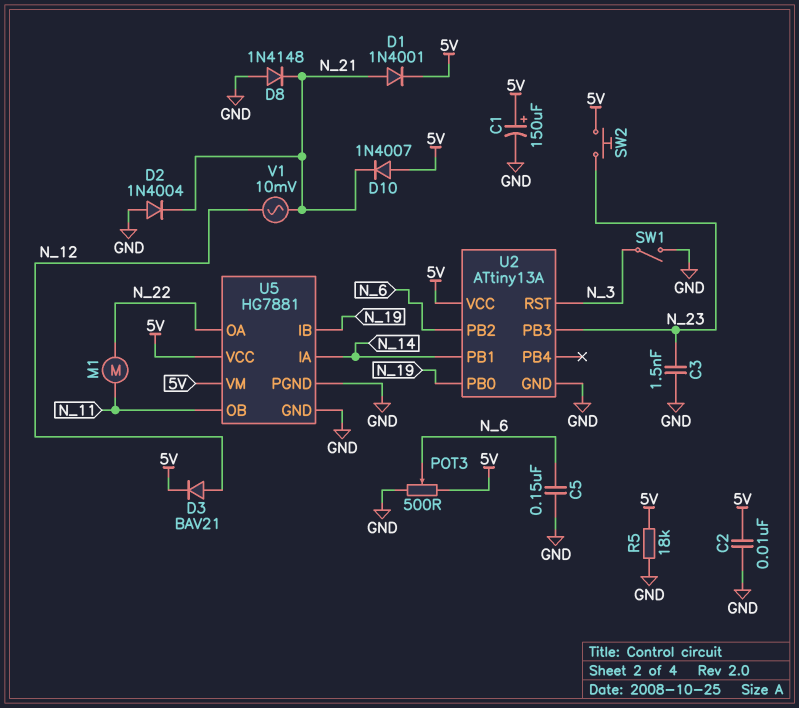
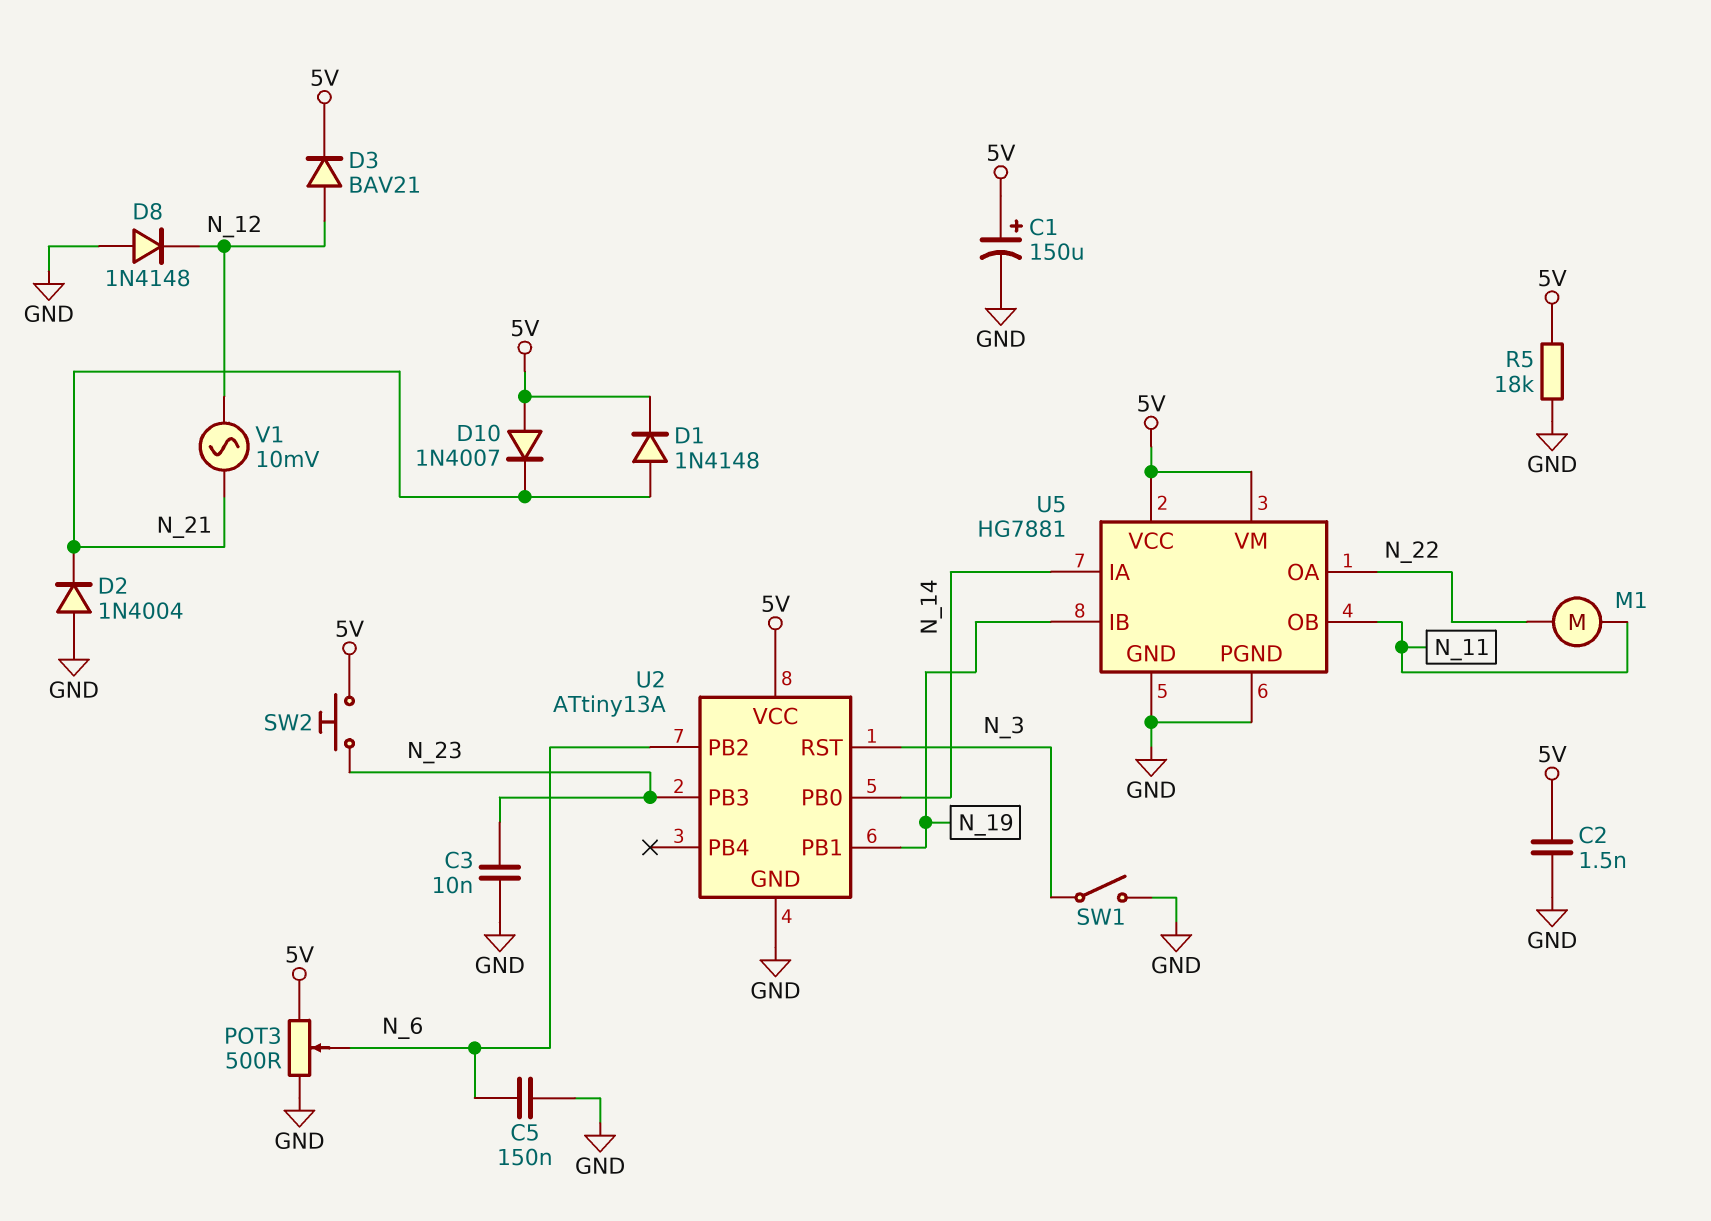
C2: 10nF (5V, GND) -> 1.5nF (5V, GND)
C3: 1.5nF (GND, N_23) -> 10nF (GND, N_23)
D1: diode 1N4001 (A N_21, K 5V) -> diode 1N4148 (A N_21, K 5V)
D8: diode 1N4148 (A GND, K N_21) -> diode 1N4148 (A GND, K N_12)
U2 pin PB0: N_19 -> N_14
U2 pin PB1: N_14 -> N_19

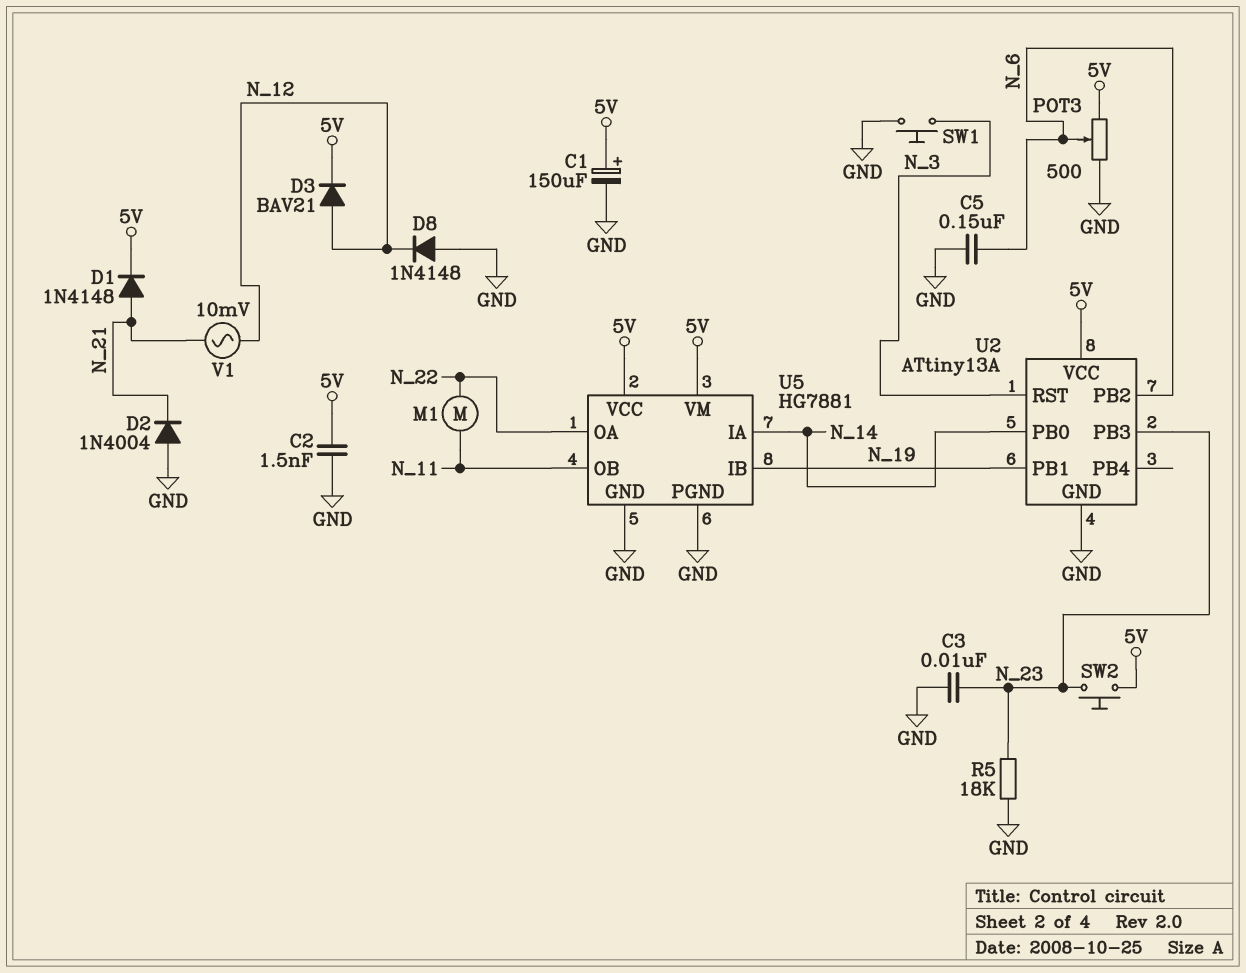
D10: diode 1N4007 (A 5V, K N_21) -> none
R5: 18k (5V, GND) -> 18k (GND, N_23)
SW1: switch (GND, N_3) -> button (GND, N_3)

